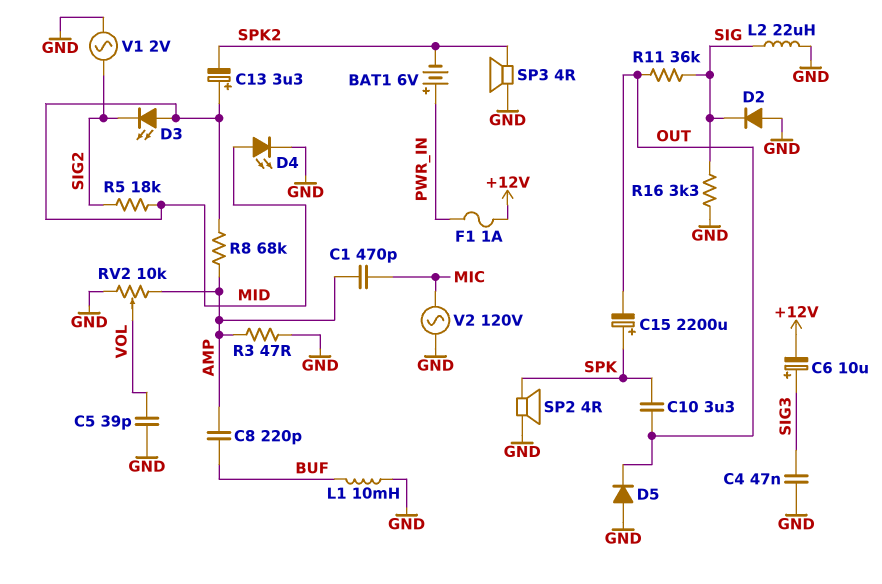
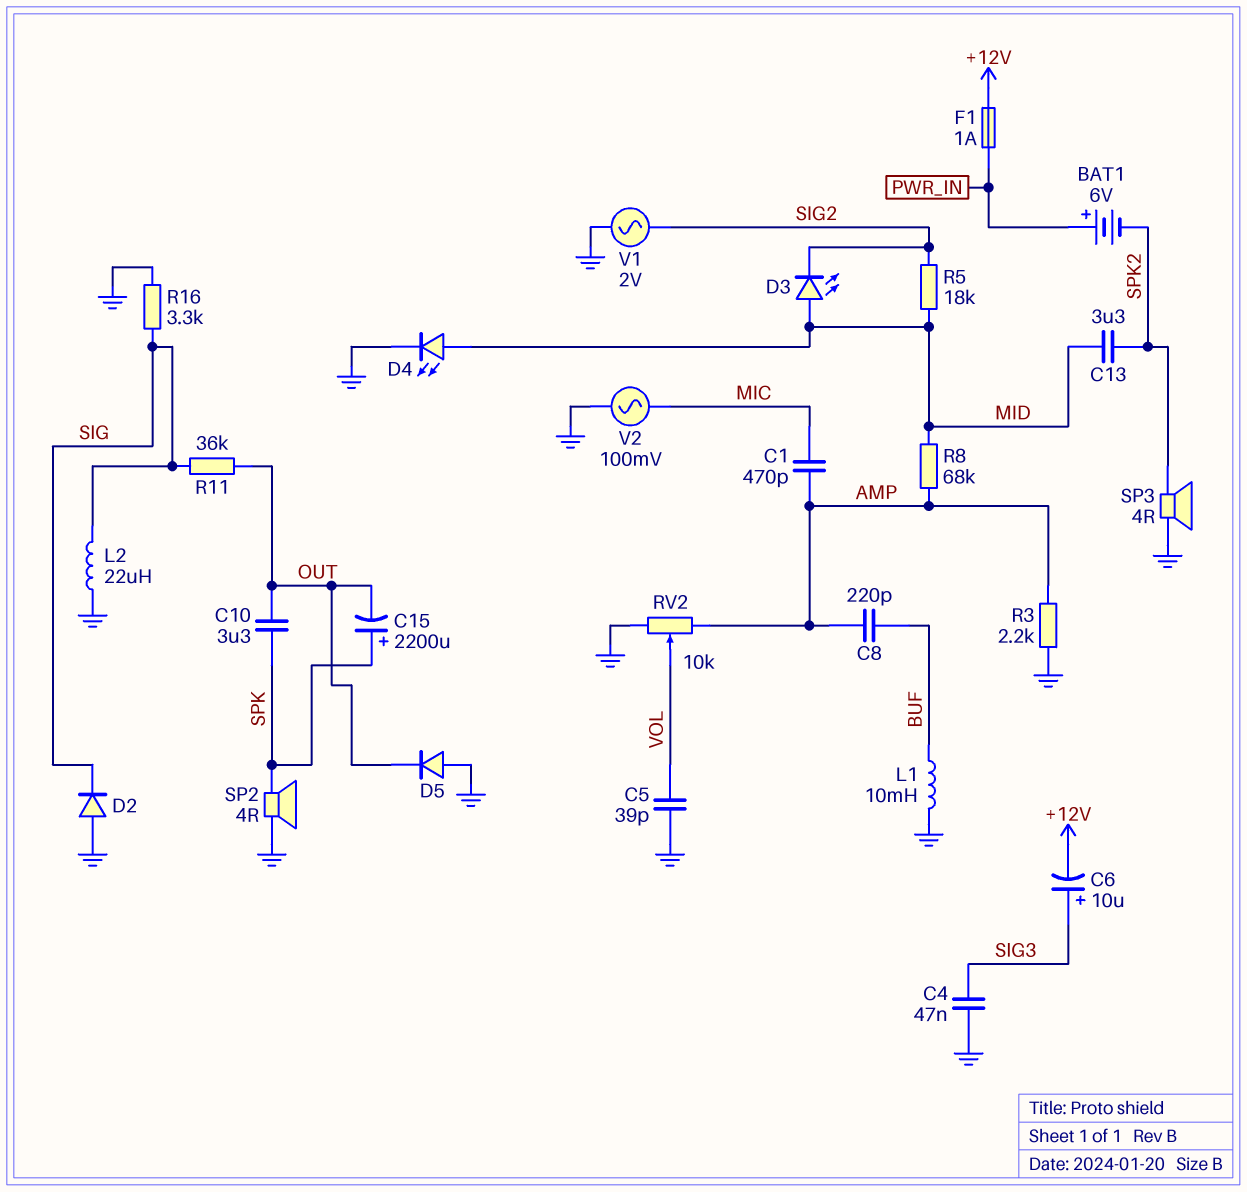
C13: 3.3uF (plus MID, minus SPK2) -> 3.3uF (MID, SPK2)
R3: 47 (AMP, GND) -> 2.2k (AMP, GND)
V2: AC 120V (GND, MIC) -> AC 100mV (GND, MIC)

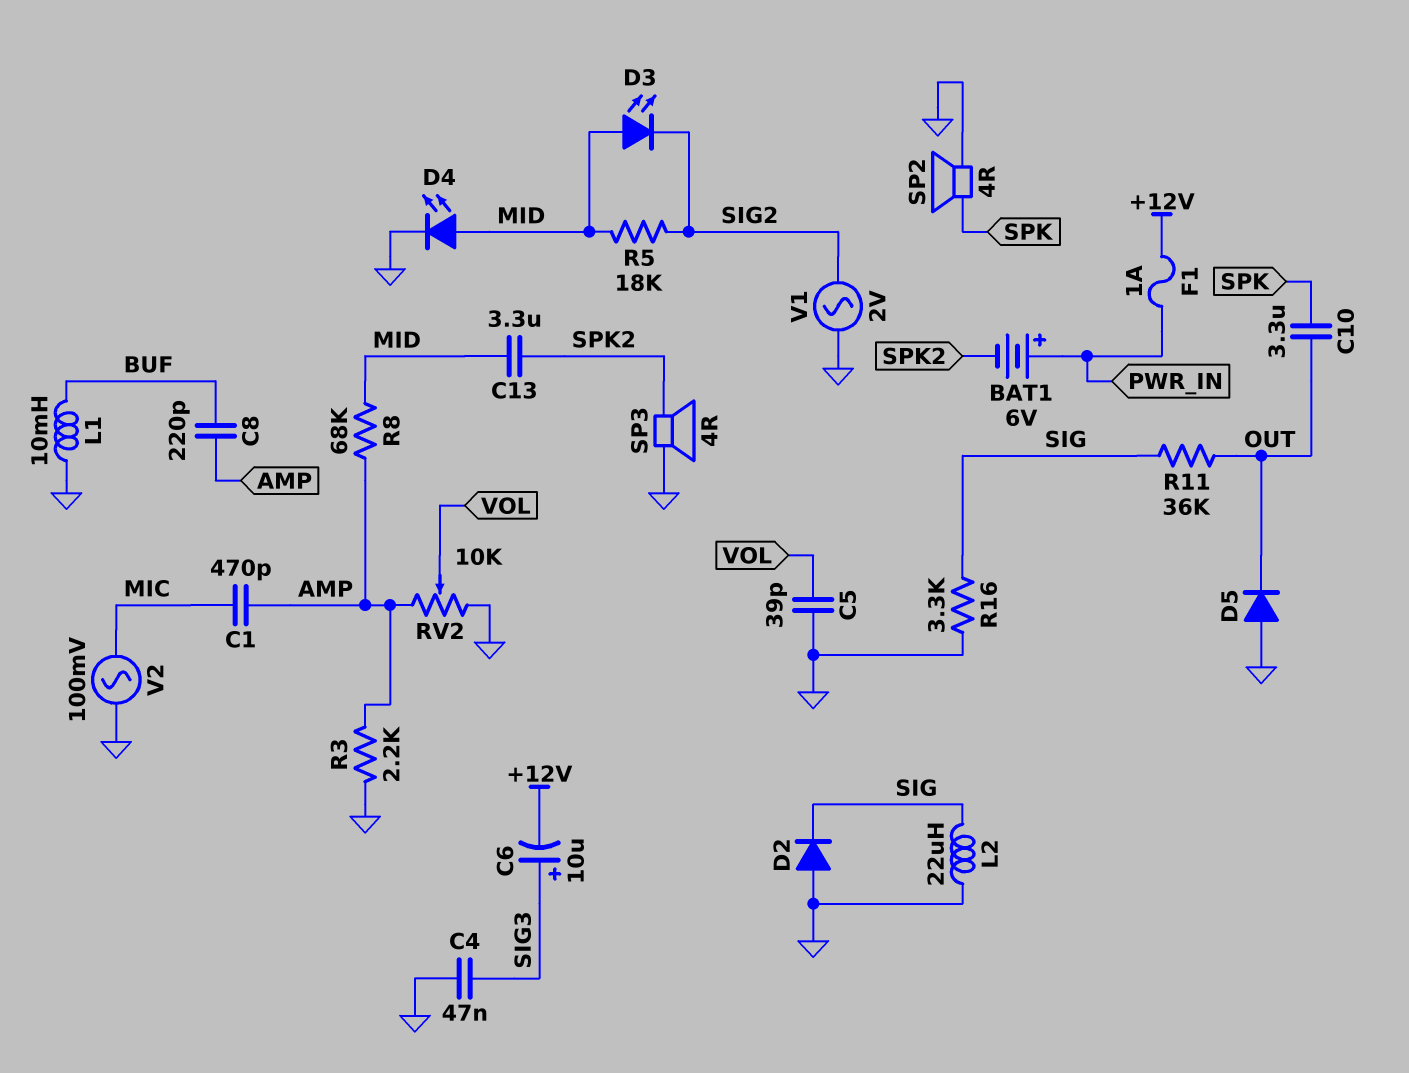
C15: 2200uF (plus SPK, minus OUT) -> none

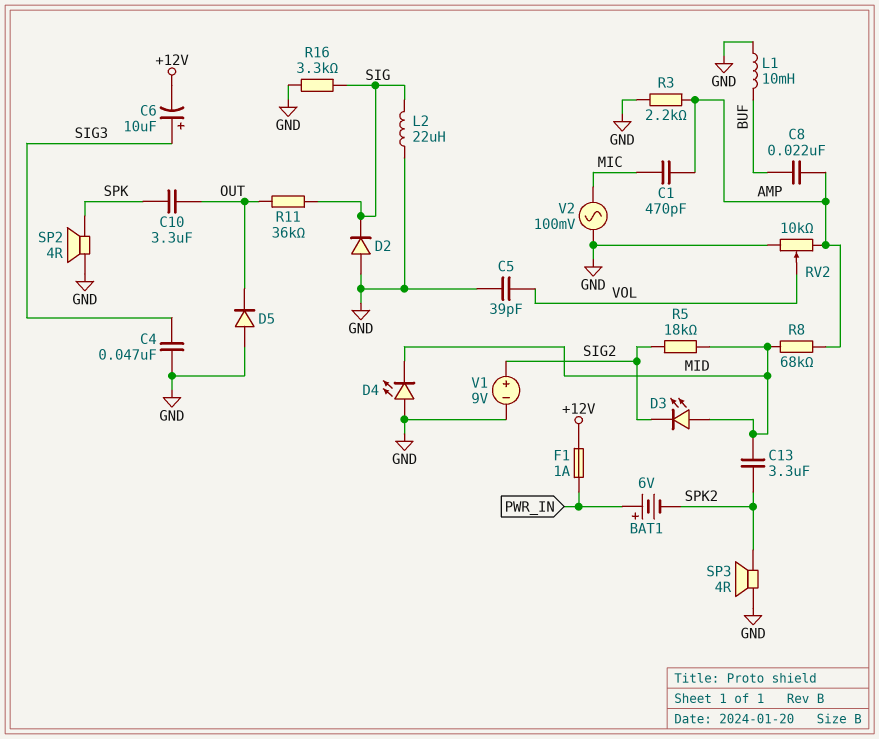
C8: 220pF (AMP, BUF) -> 22nF (AMP, BUF)
D4: LED (A MID, K GND) -> LED (A GND, K MID)
V1: AC 2V (GND, SIG2) -> 9V (plus SIG2, minus GND)

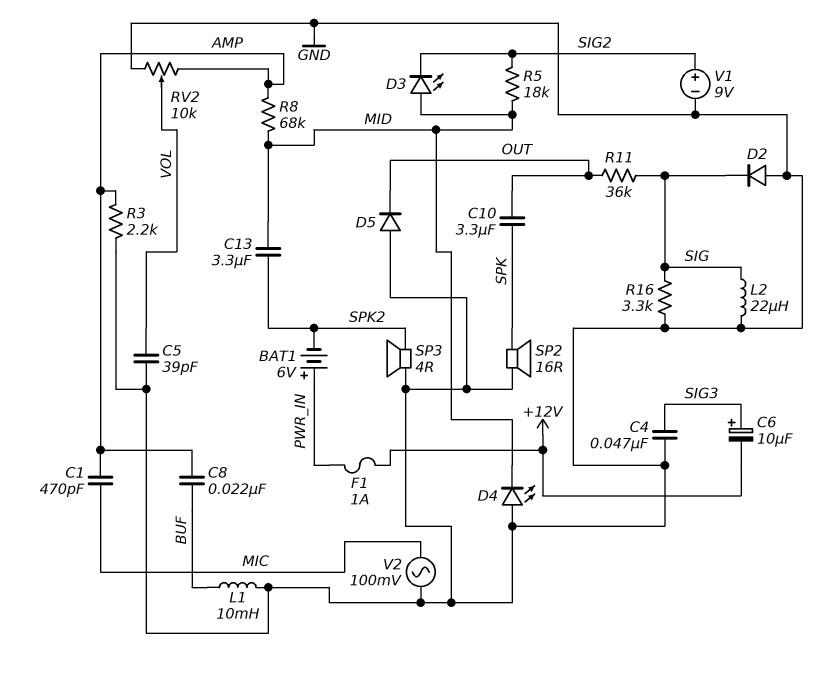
SP2: speaker 4R (GND, SPK) -> speaker 16R (GND, SPK)

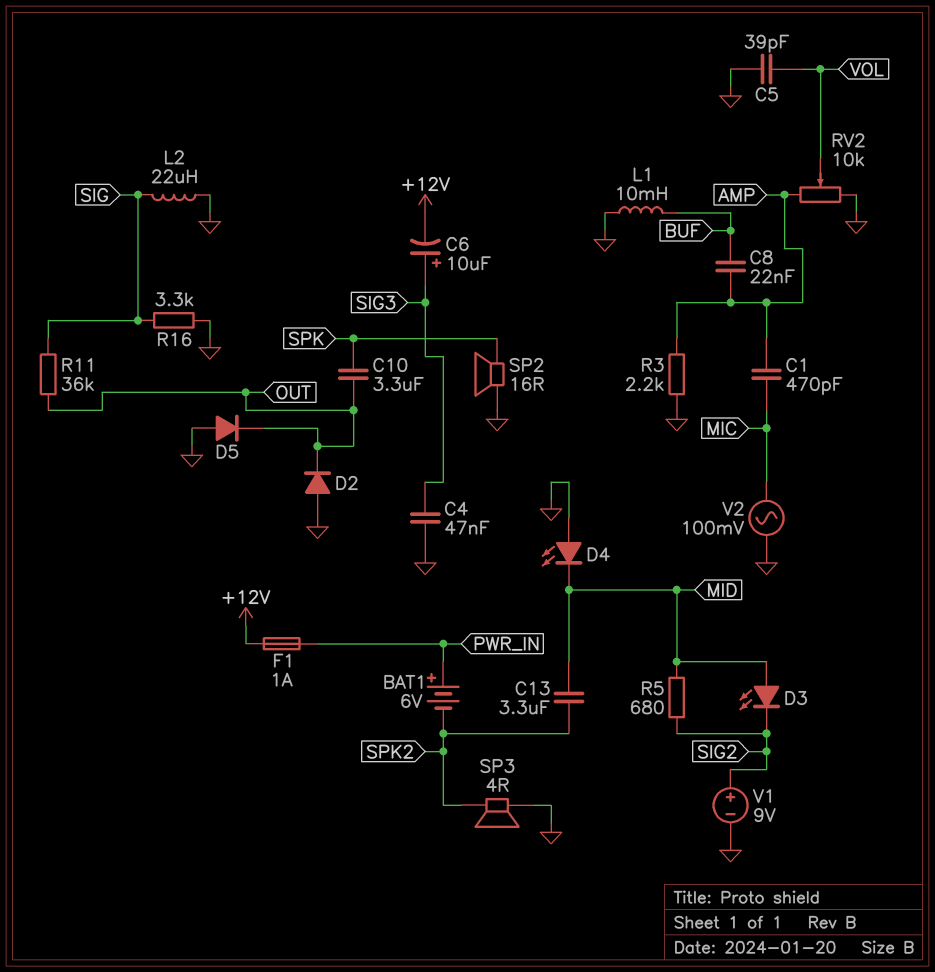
D2: diode (A GND, K SIG) -> diode (A GND, K OUT)
R5: 18k (MID, SIG2) -> 680 (MID, SIG2)
R8: 68k (AMP, MID) -> none

